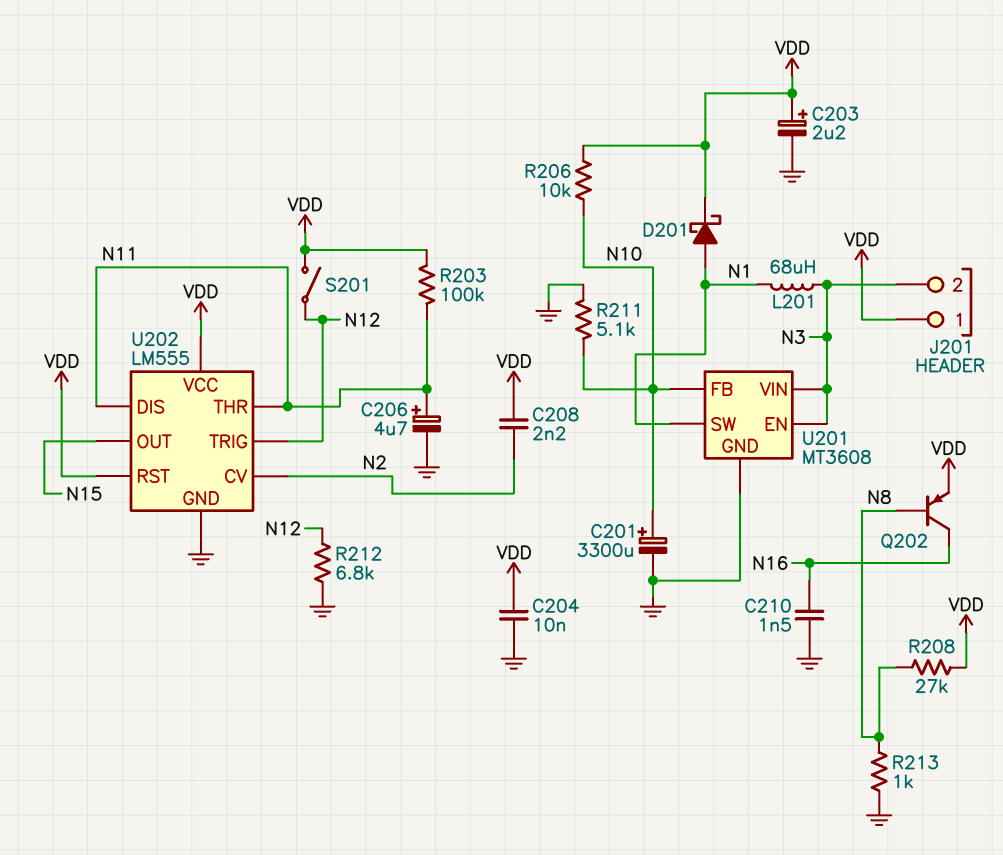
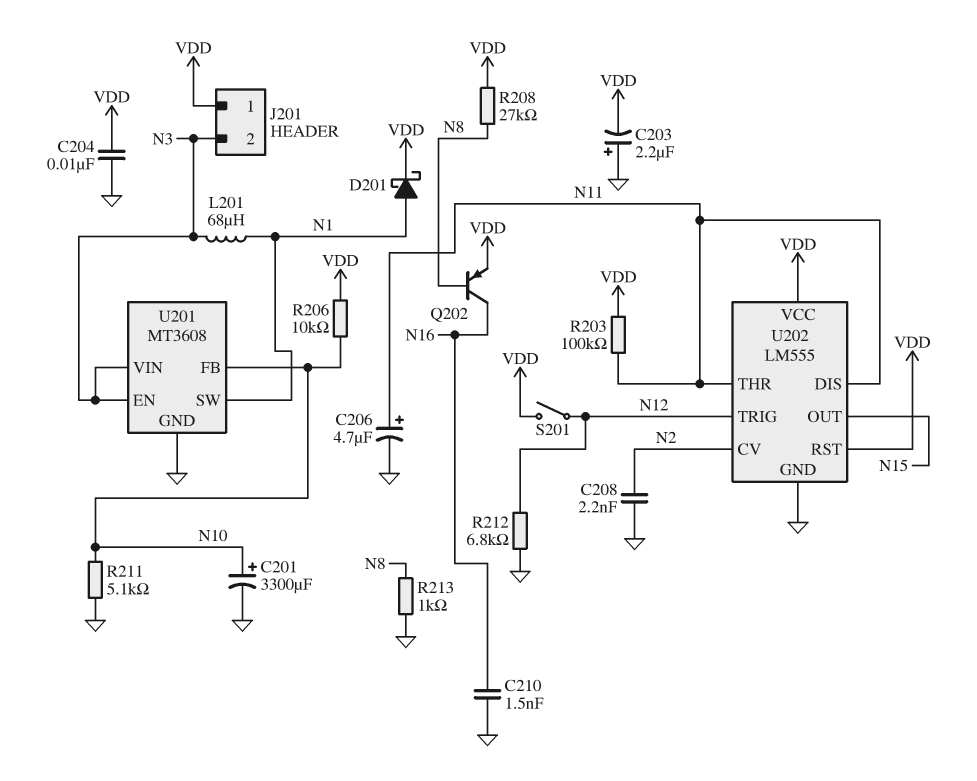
C203: 2.2uF (plus VDD, minus GND) -> 2.2uF (plus GND, minus VDD)
C208: 2.2nF (N2, VDD) -> 2.2nF (GND, N2)

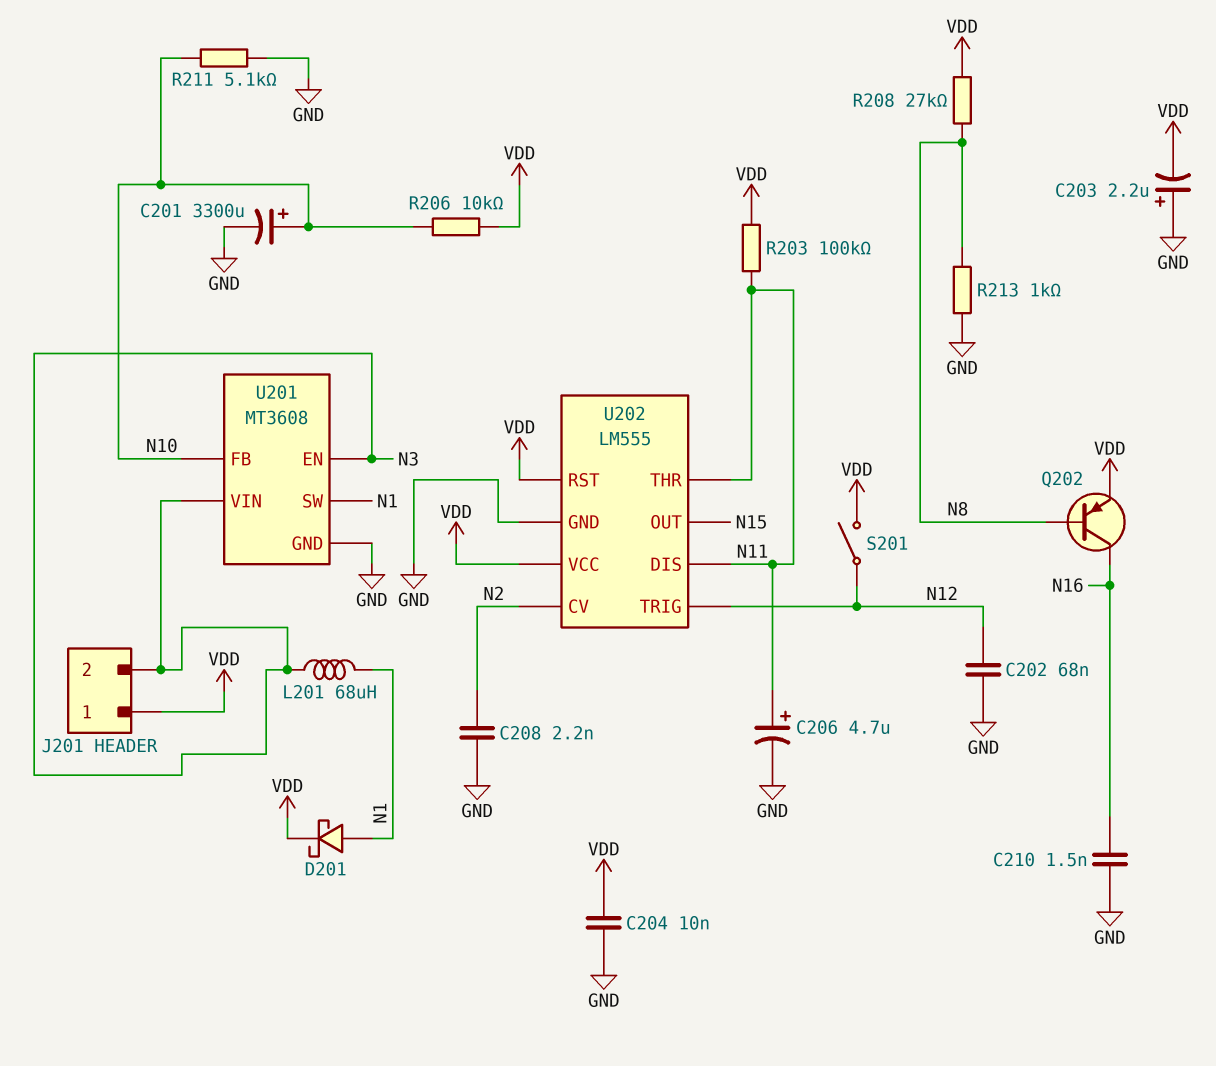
C202: none -> 68nF (GND, N12)
R212: 6.8k (GND, N12) -> none

